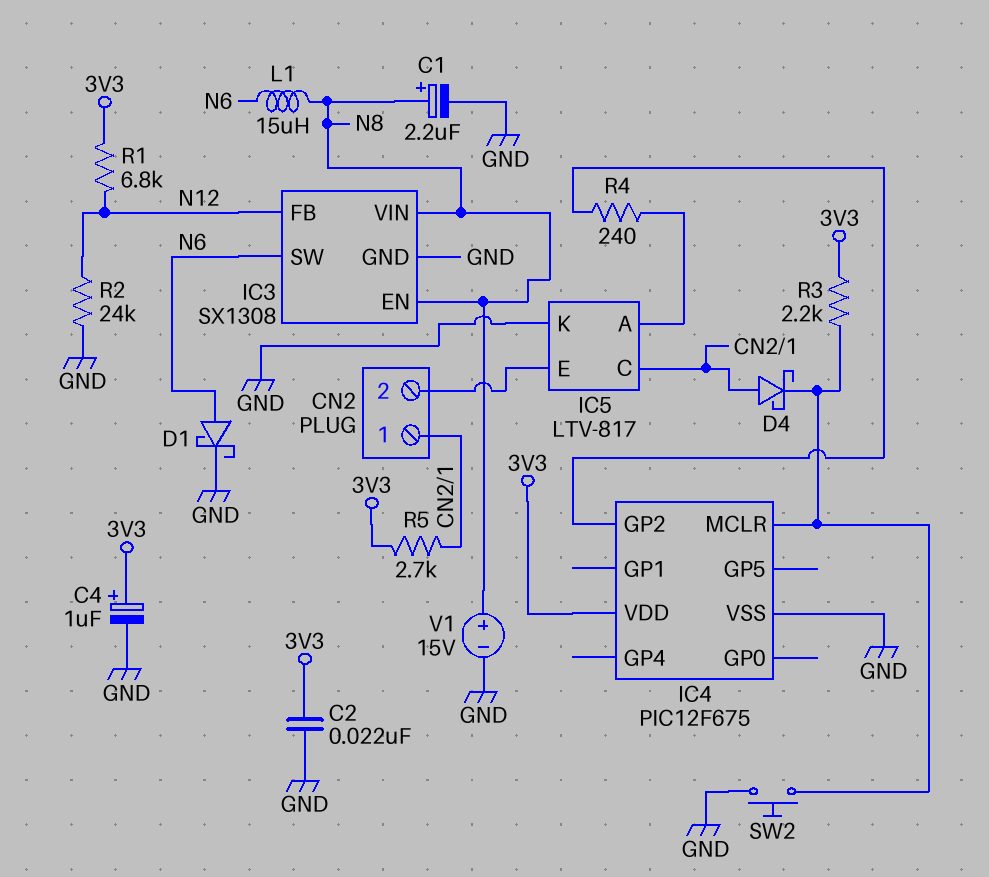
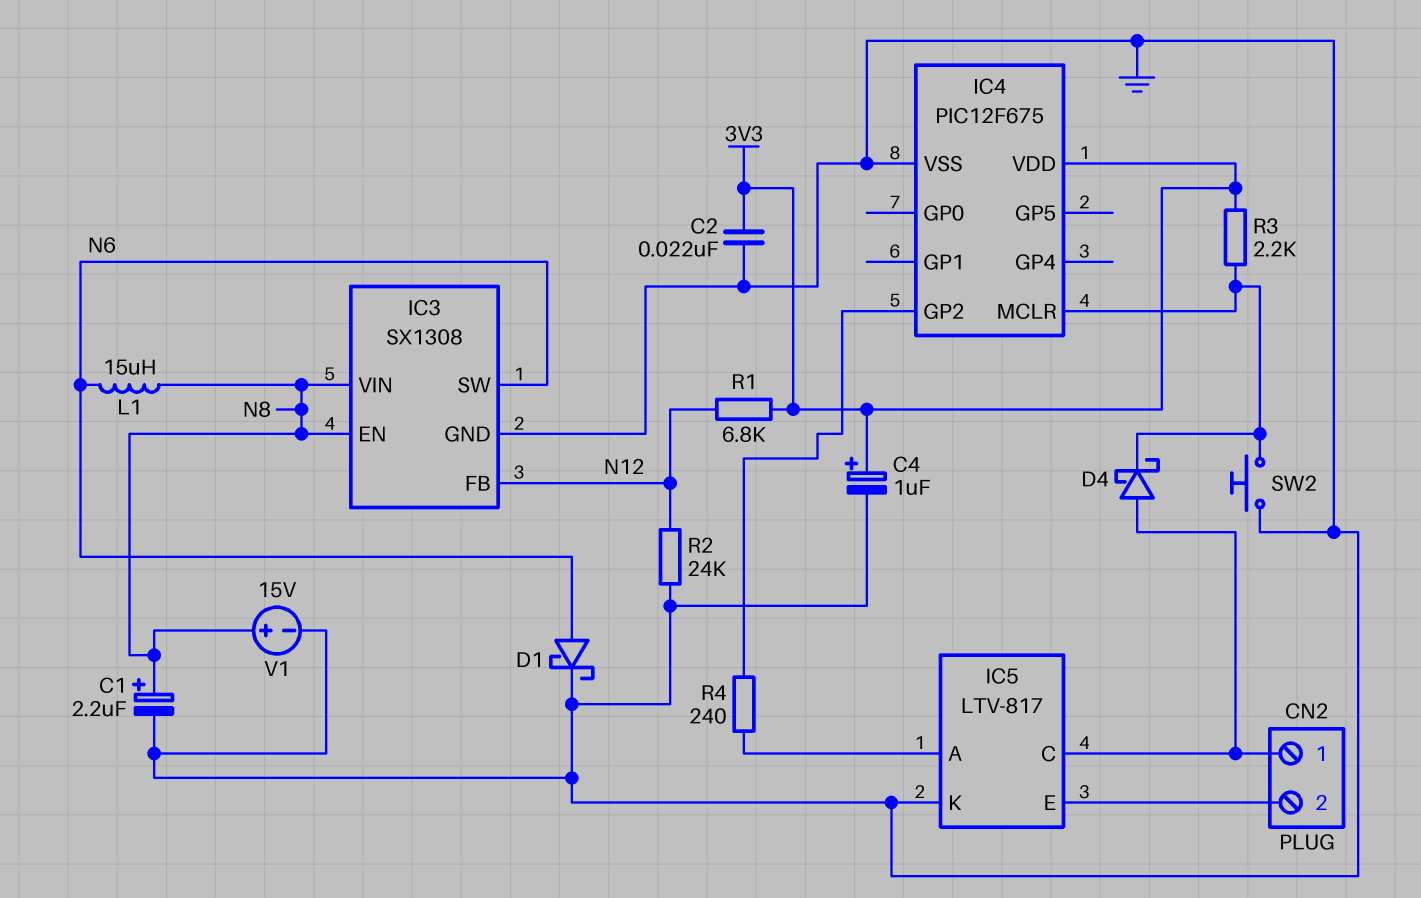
R5: 2.7k (3V3, CN2/1) -> none

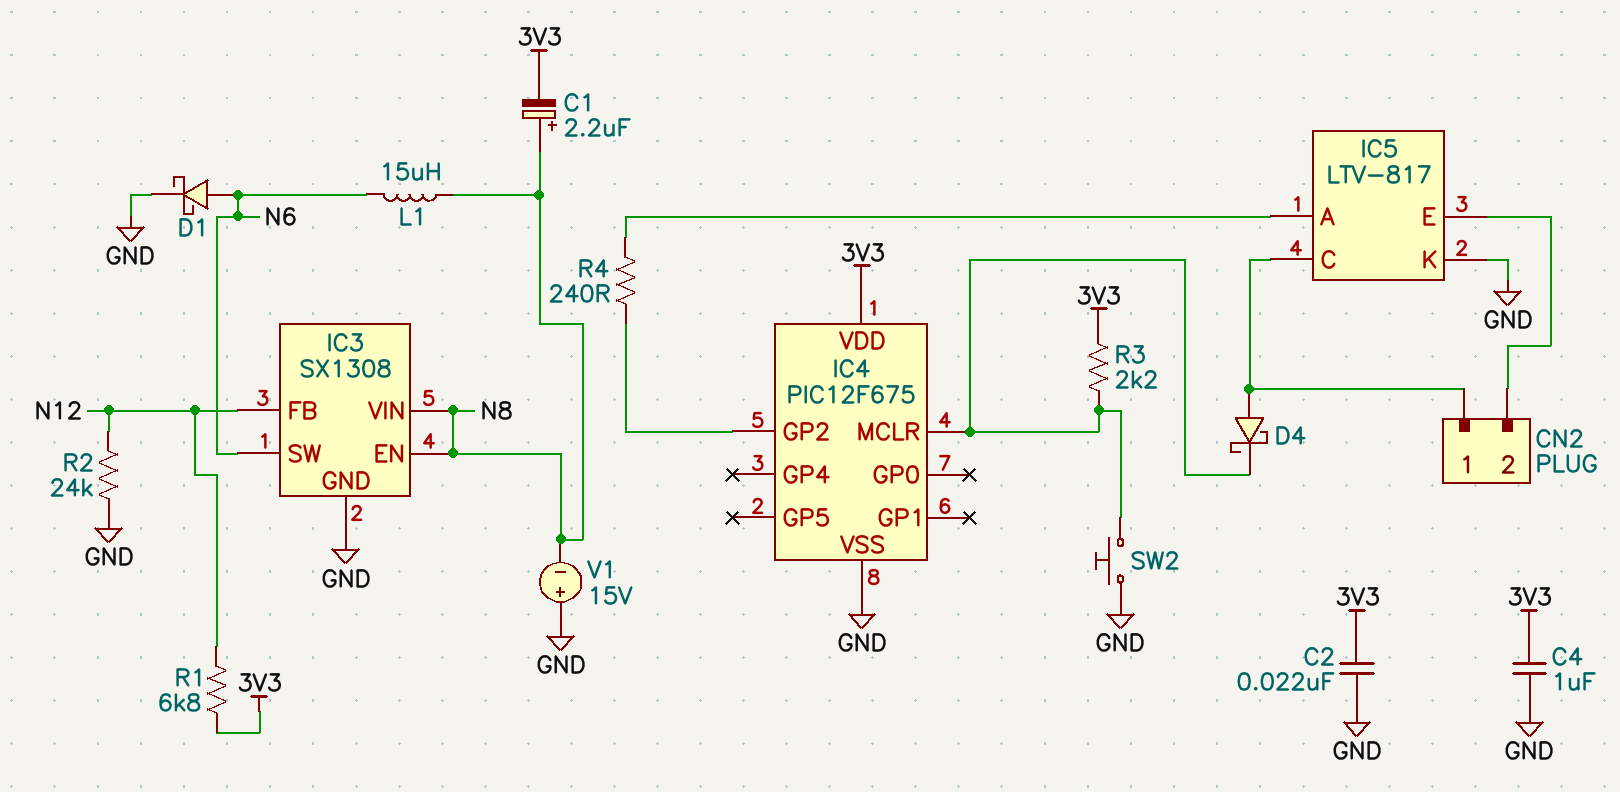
C1: 2.2uF (plus N8, minus GND) -> 2.2uF (plus N8, minus 3V3)
C4: 1uF (plus 3V3, minus GND) -> 1uF (3V3, GND)
V1: 15V (plus N8, minus GND) -> 15V (plus GND, minus N8)

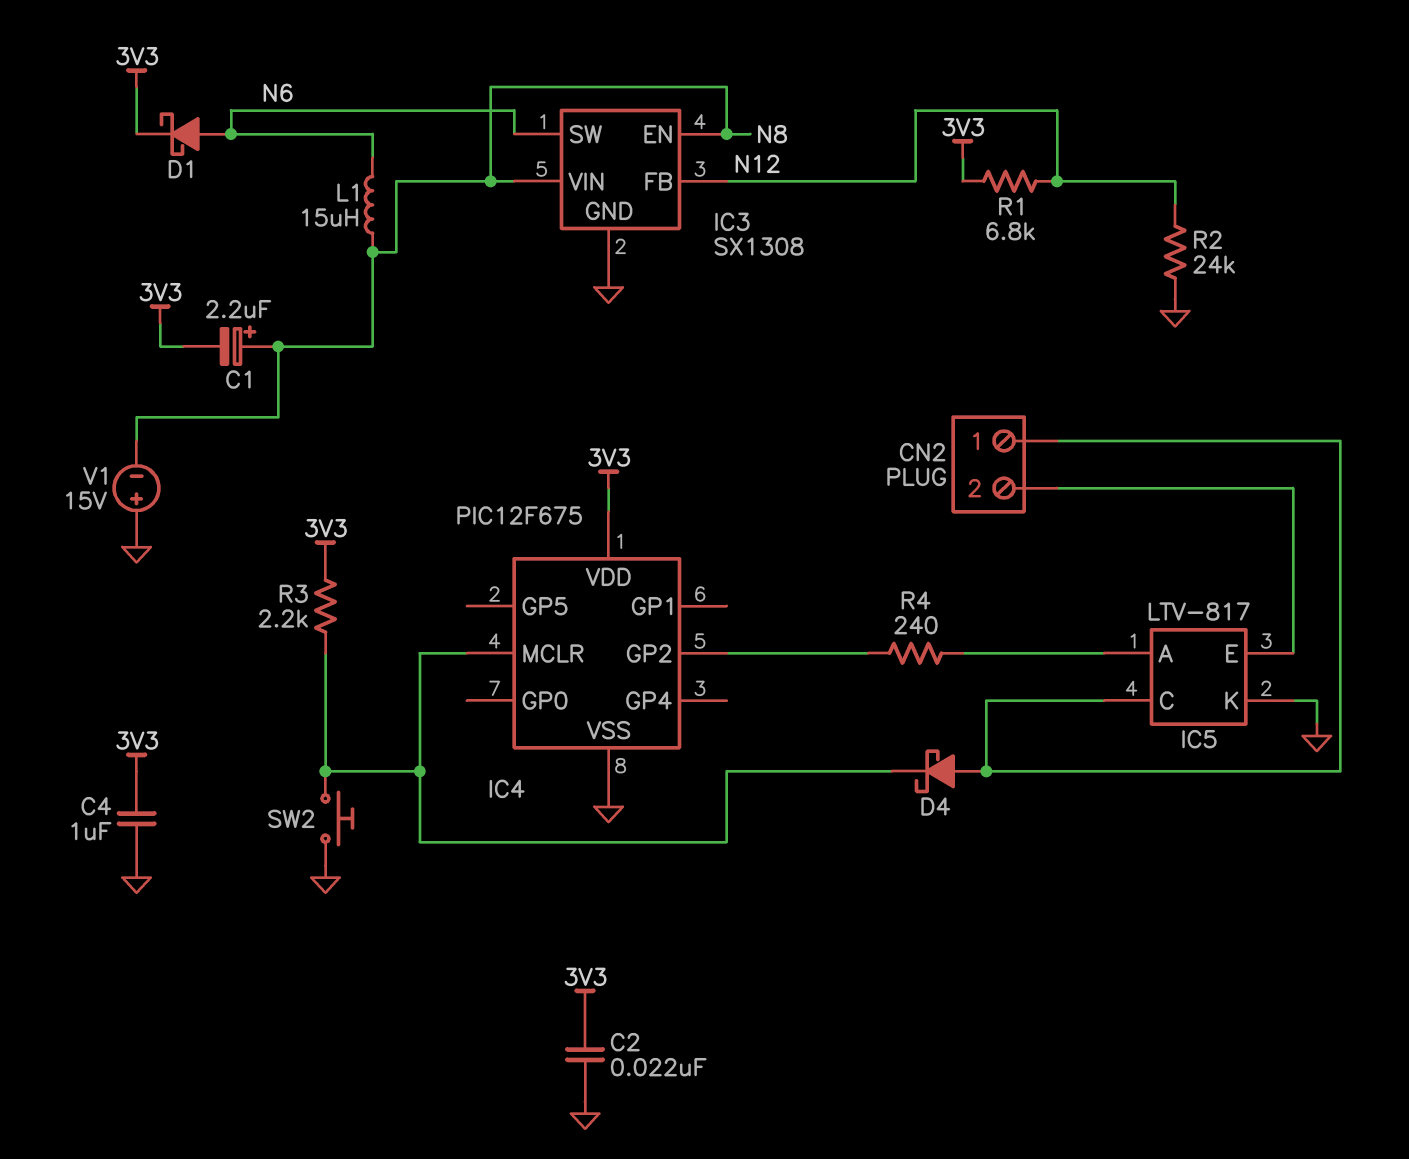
D1: schottky (A N6, K GND) -> schottky (A N6, K 3V3)

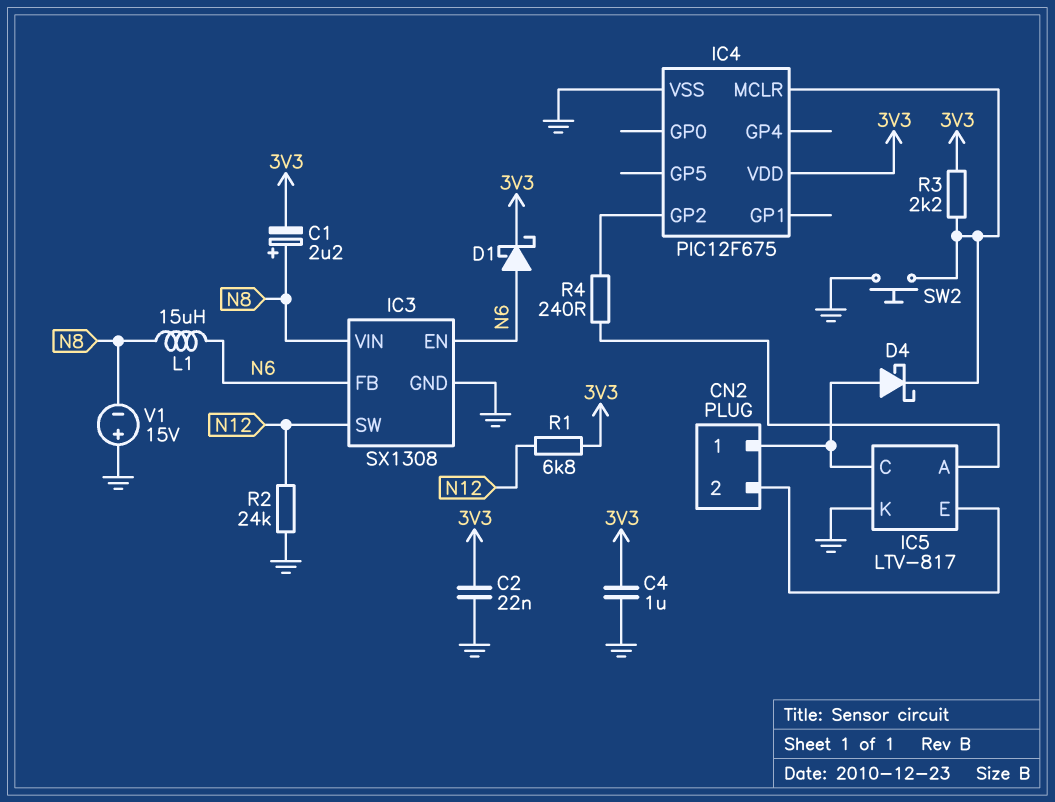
IC3 pin EN: N8 -> N6
IC3 pin FB: N12 -> N6
IC3 pin SW: N6 -> N12

